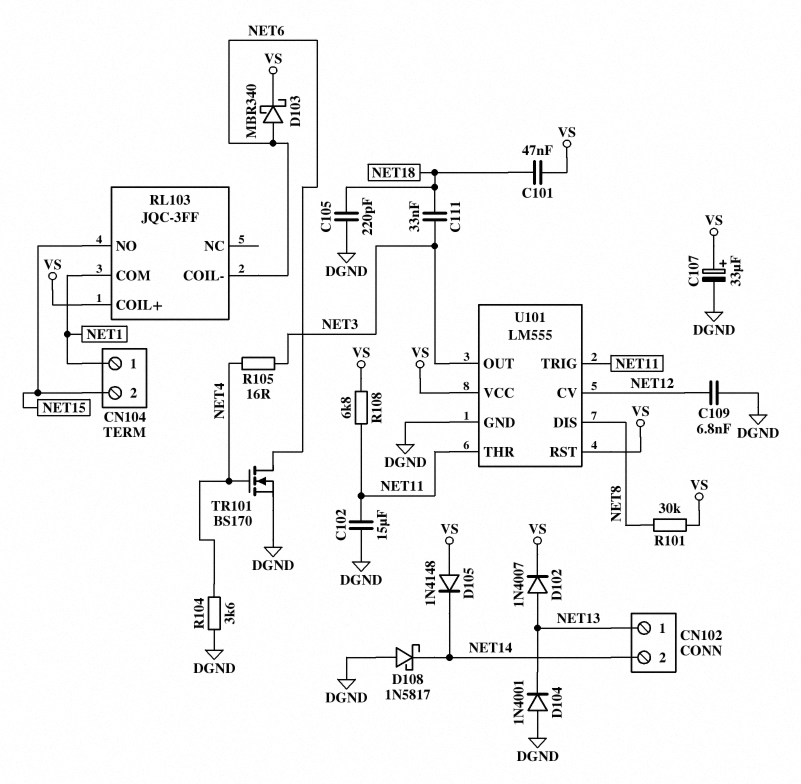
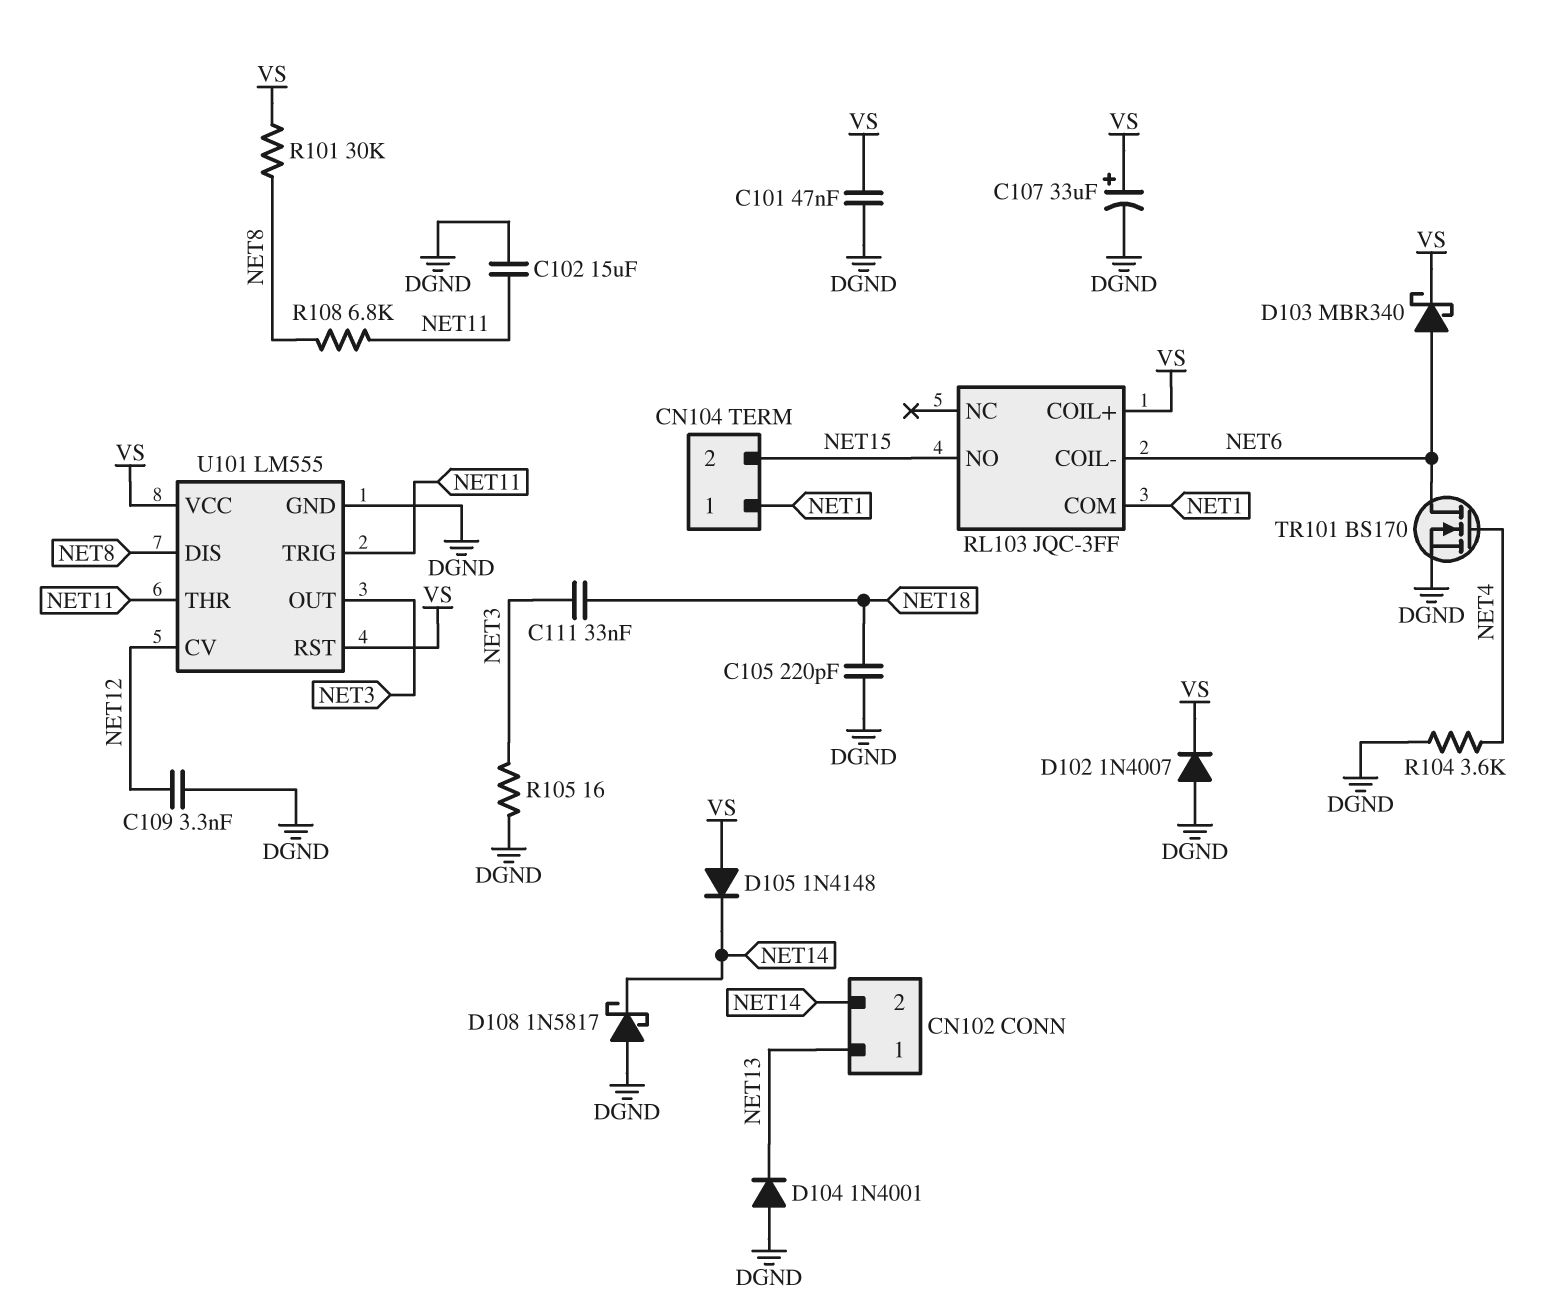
C101: 47nF (NET18, VS) -> 47nF (DGND, VS)
C109: 6.8nF (DGND, NET12) -> 3.3nF (DGND, NET12)
D102: diode 1N4007 (A NET13, K VS) -> diode 1N4007 (A DGND, K VS)
R105: 16 (NET3, NET4) -> 16 (DGND, NET3)
R108: 6.8k (NET11, VS) -> 6.8k (NET8, NET11)

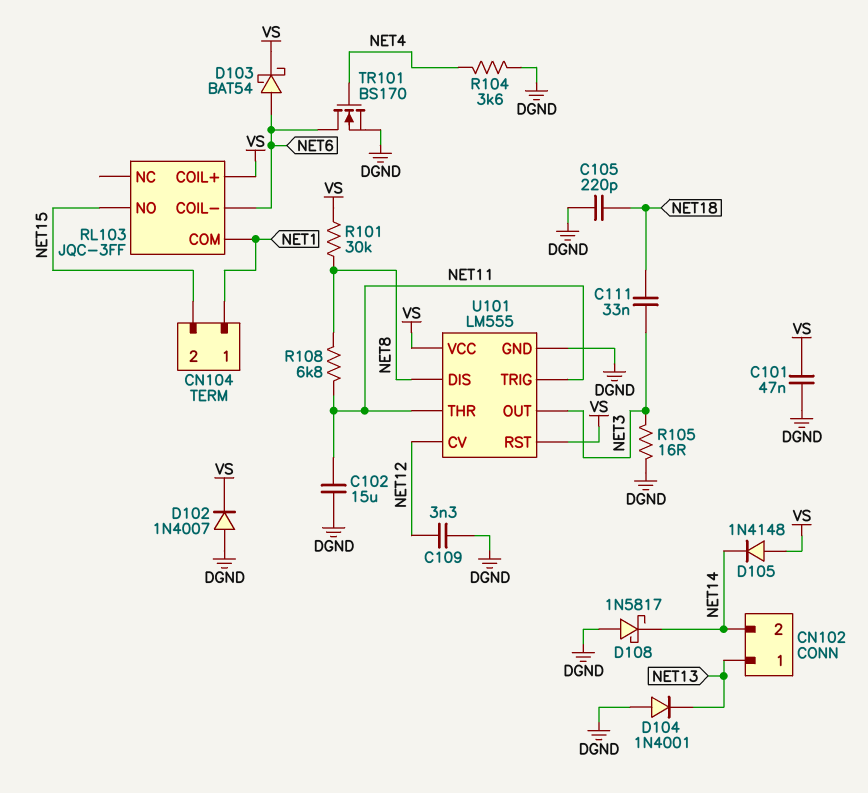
C107: 33uF (plus VS, minus DGND) -> none
D103: schottky MBR340 (A NET6, K VS) -> schottky BAT54 (A NET6, K VS)

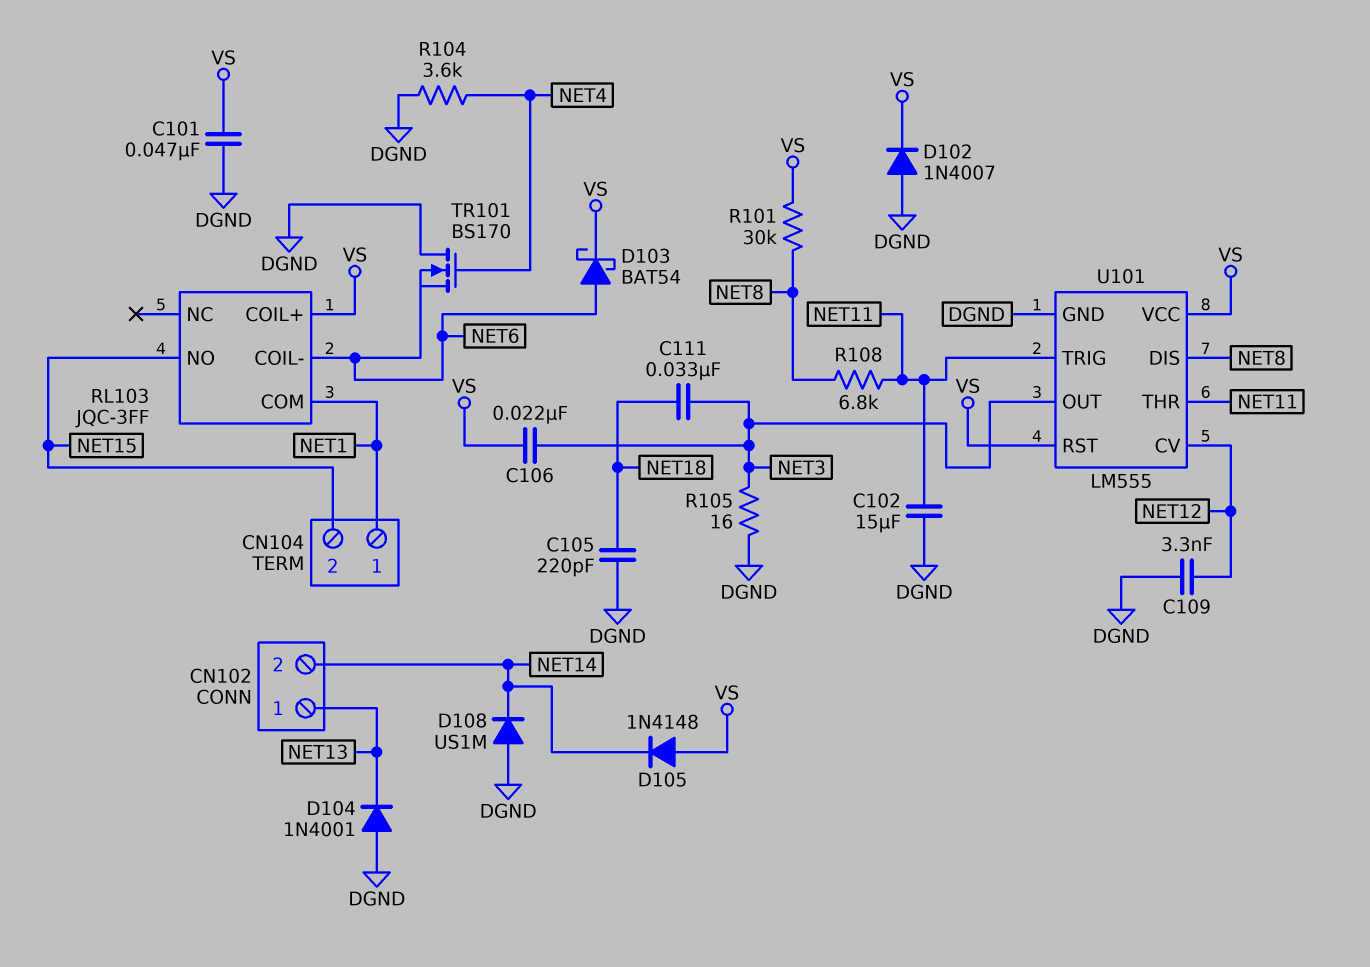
C106: none -> 22nF (NET3, VS)
D108: schottky 1N5817 (A DGND, K NET14) -> diode US1M (A DGND, K NET14)
TR101: NMOS BS170 (G NET4, D NET6, S DGND) -> NMOS BS170 (G NET4, D DGND, S NET6)

